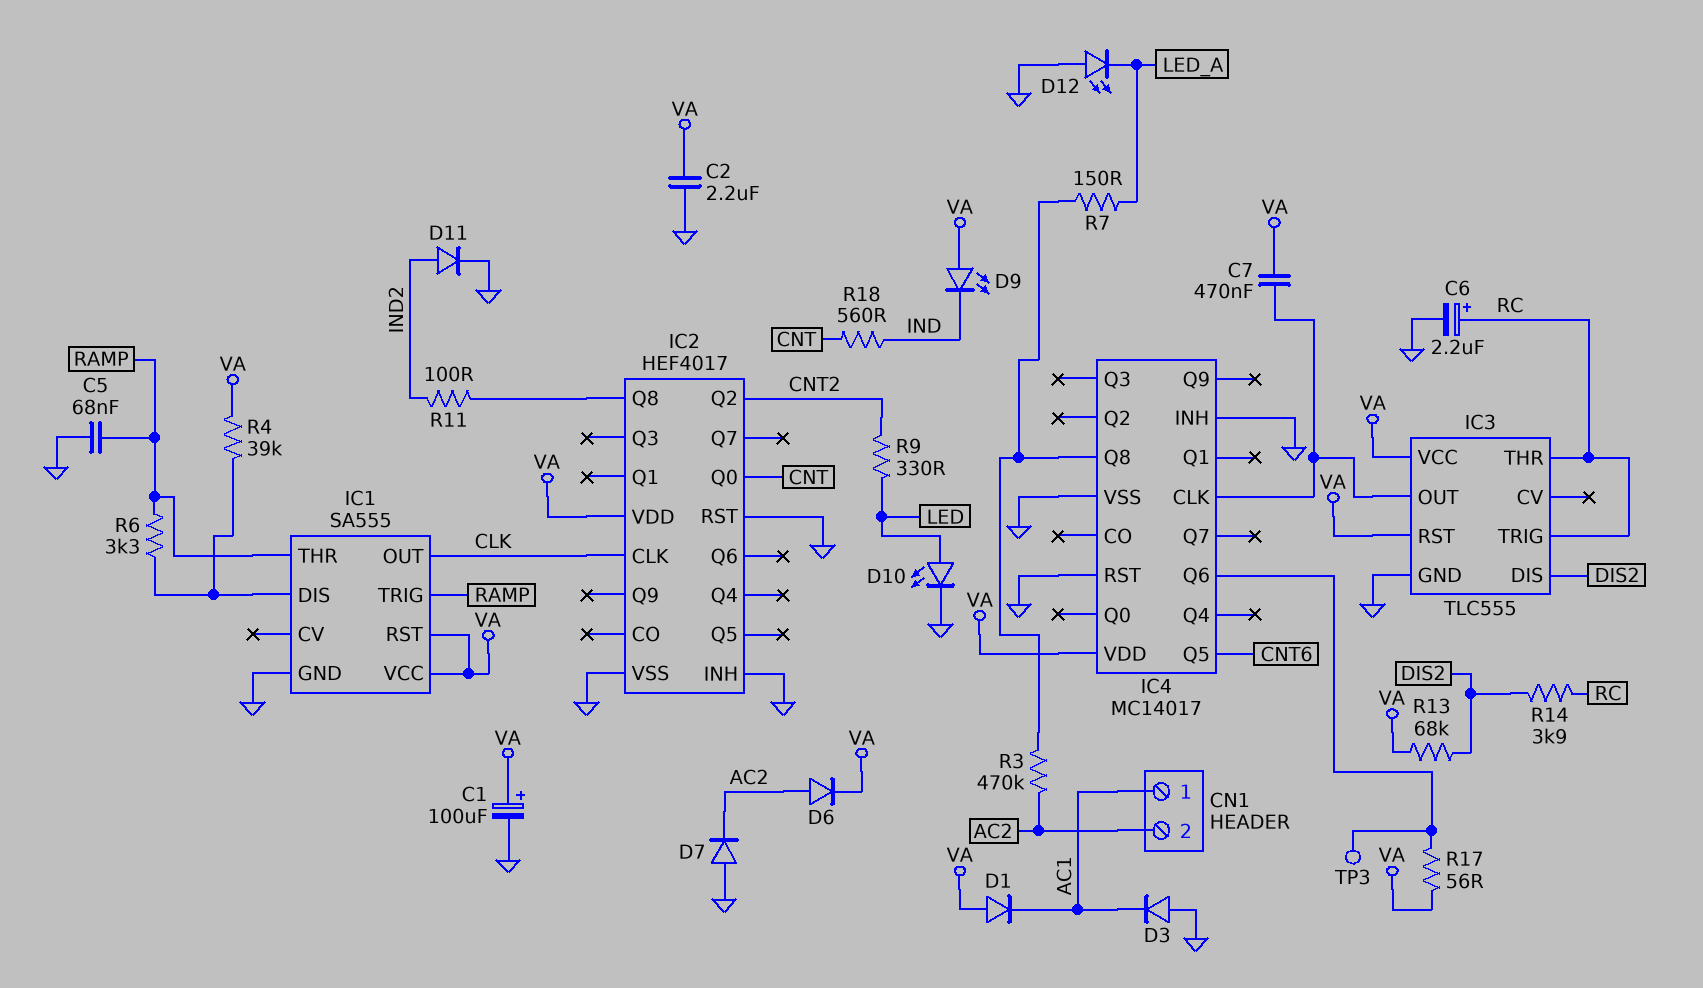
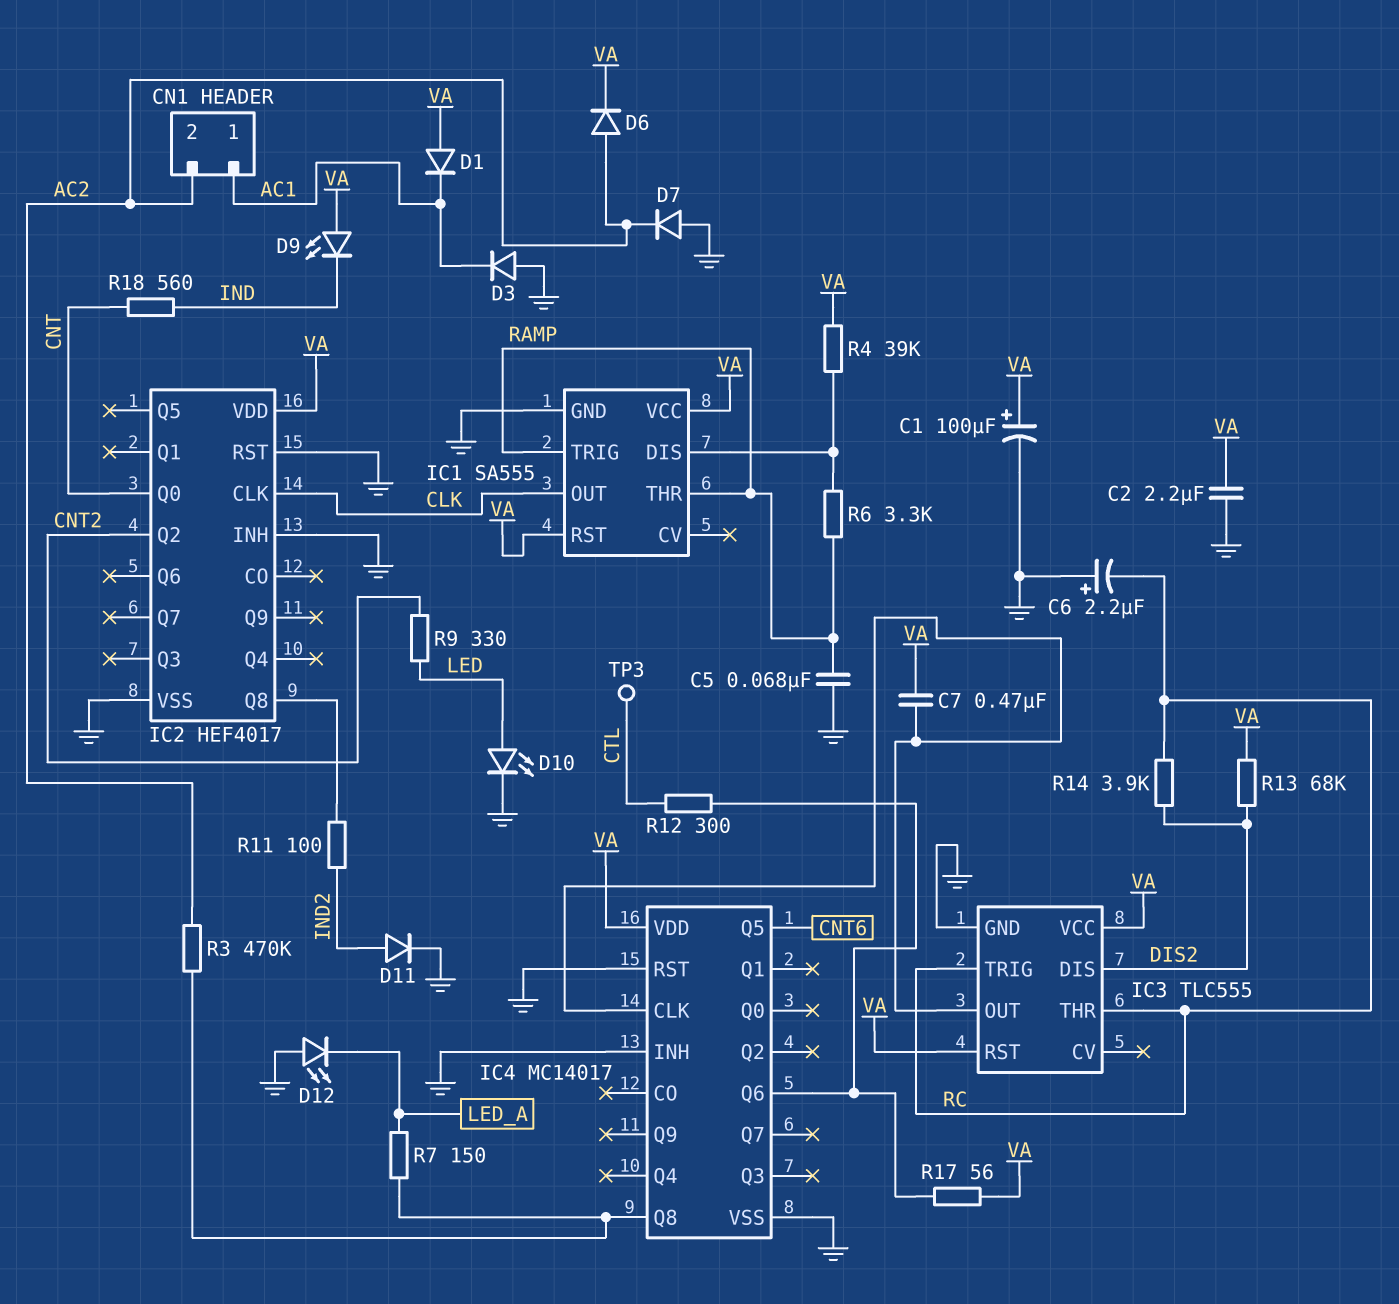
C6: 2.2uF (plus RC, minus GND) -> 2.2uF (plus GND, minus RC)
R12: none -> 300 (CTL, IC4/Q6)
TP3: test point (IC4/Q6) -> test point (CTL)

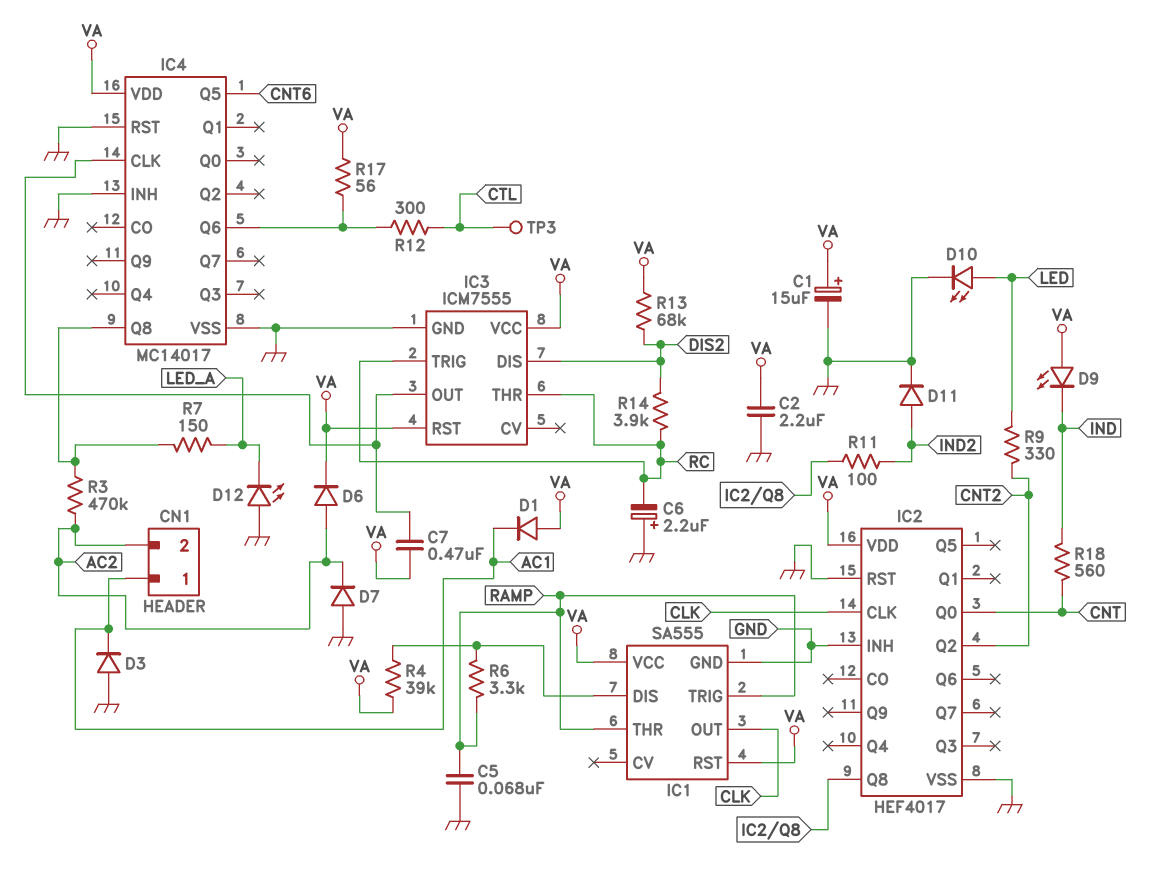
C1: 100uF (plus VA, minus GND) -> 15uF (plus VA, minus GND)
IC3: TLC555 -> ICM7555

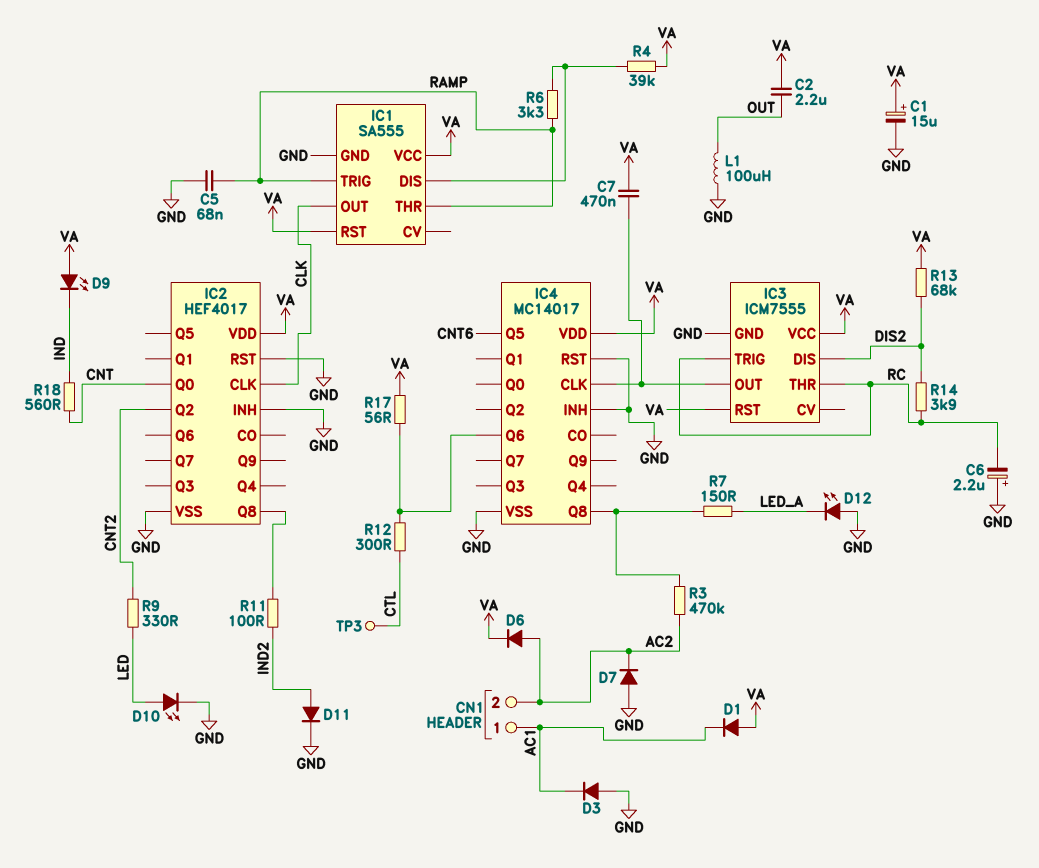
C2: 2.2uF (GND, VA) -> 2.2uF (OUT, VA)
L1: none -> 100uH (GND, OUT)

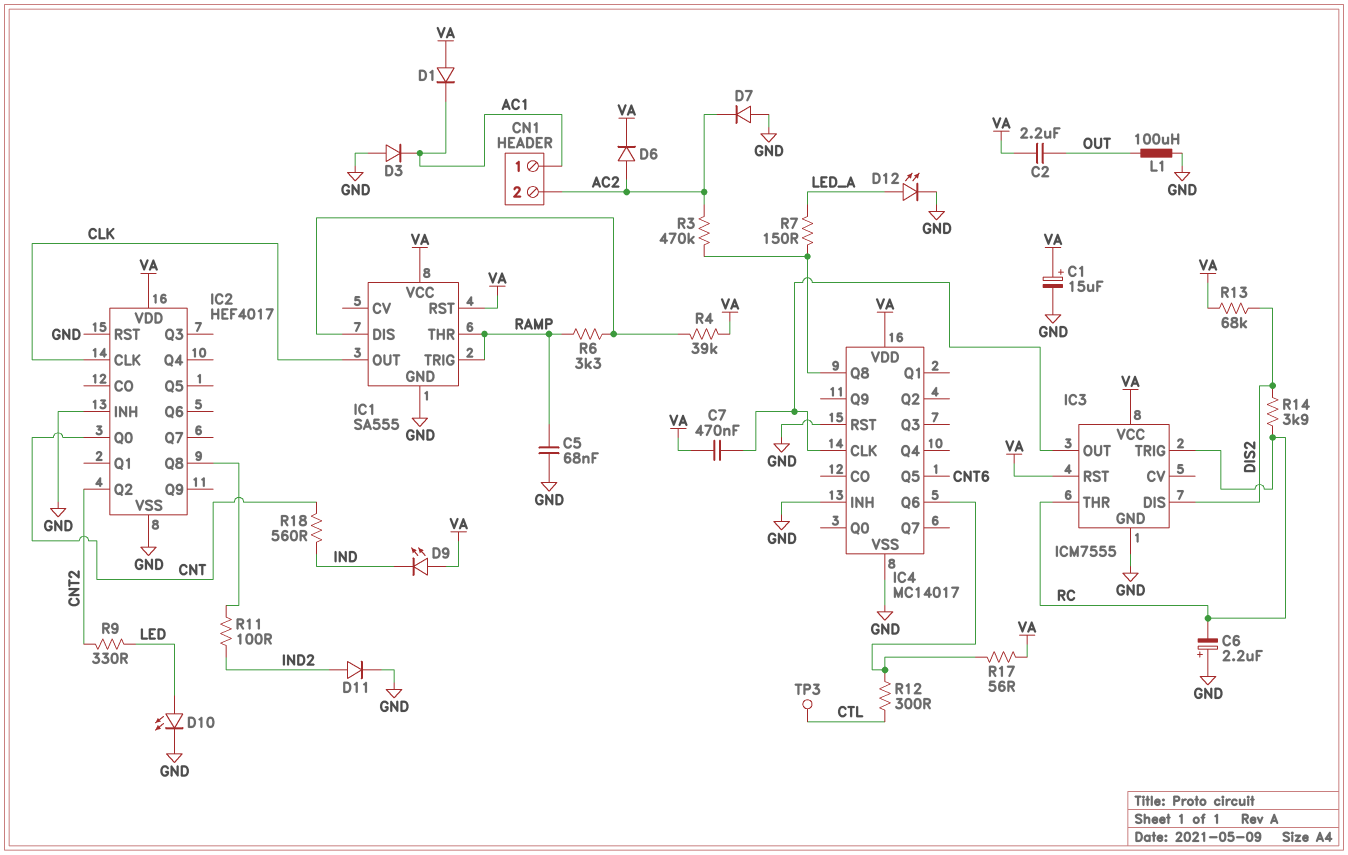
D12: LED (A GND, K LED_A) -> LED (A LED_A, K GND)

